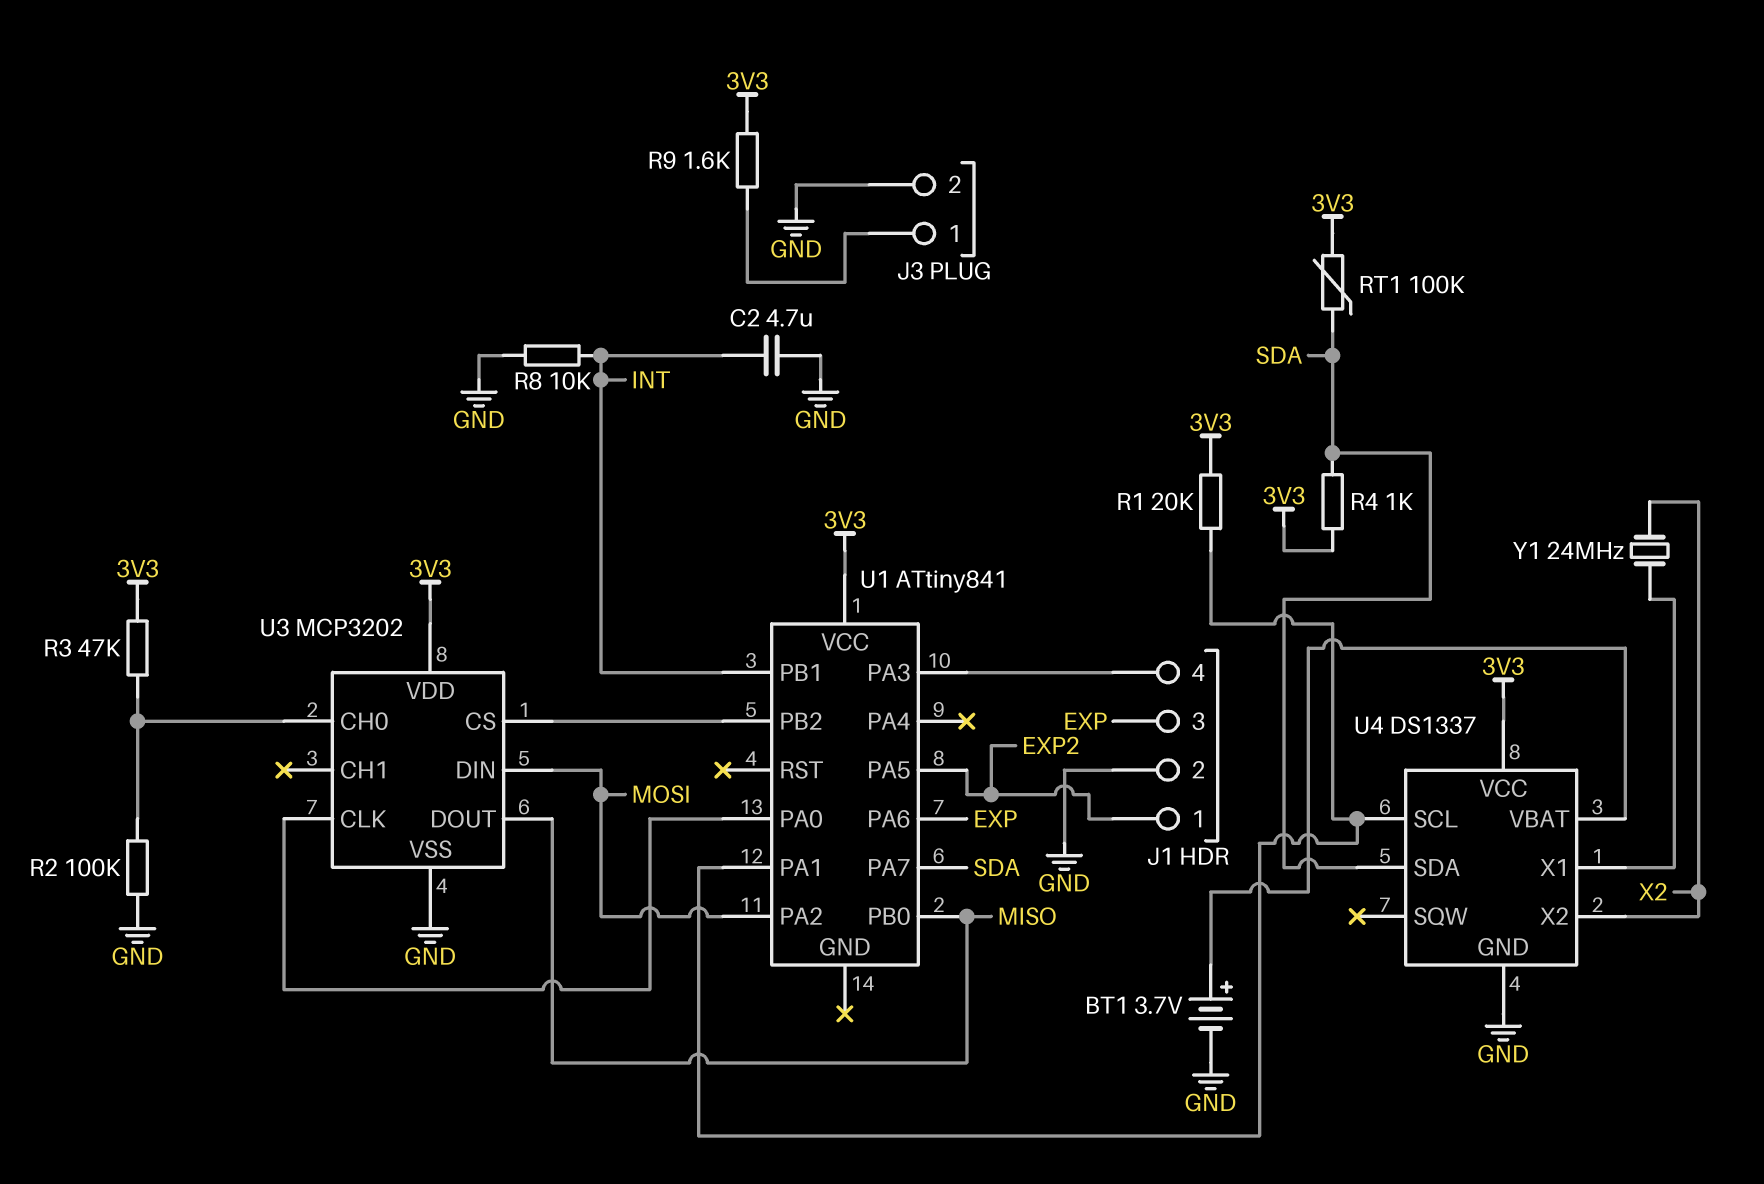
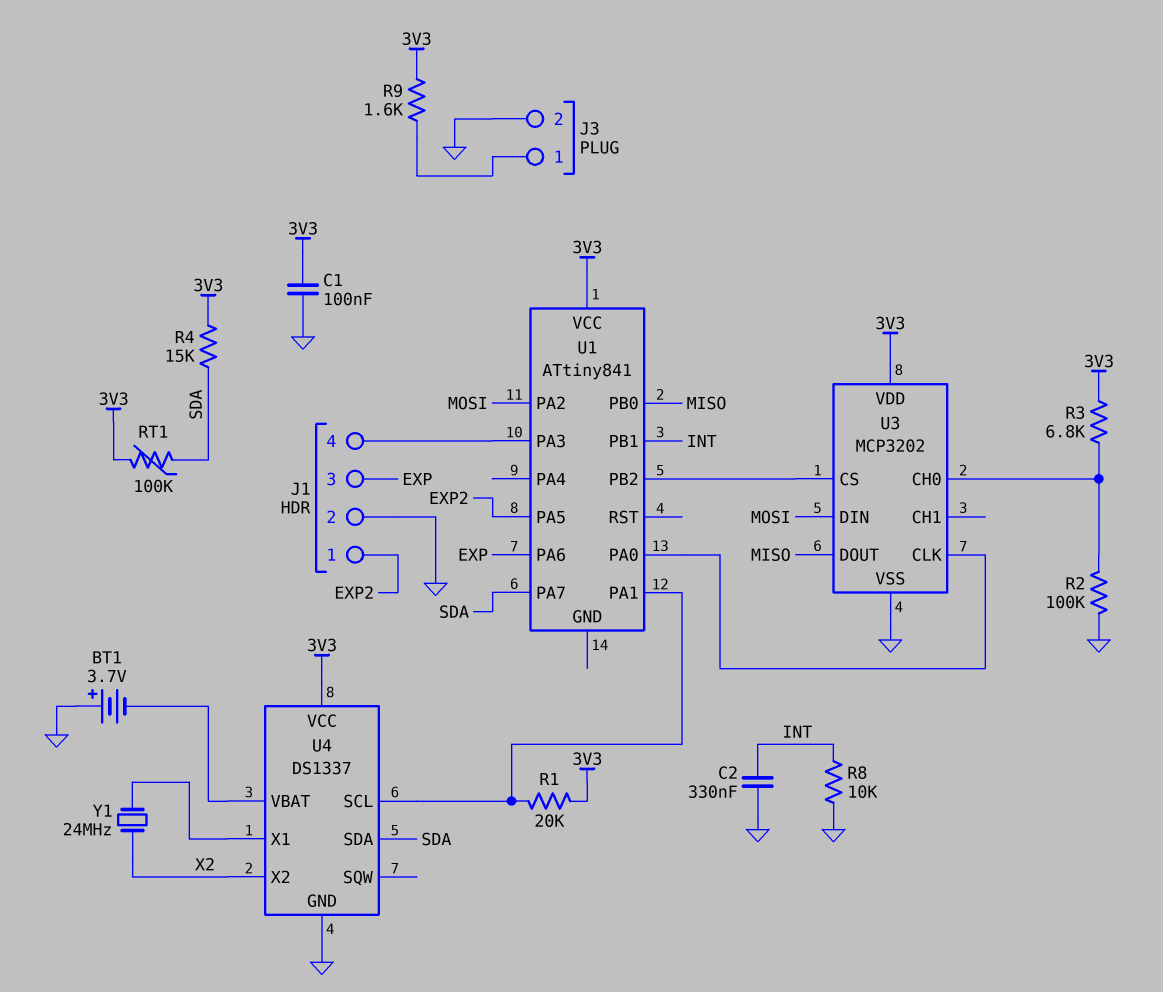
BT1: 3.7V (plus U4/VBAT, minus GND) -> 3.7V (plus GND, minus U4/VBAT)
C1: none -> 100nF (3V3, GND)
C2: 4.7uF (GND, INT) -> 330nF (GND, INT)
R3: 47k (3V3, U3/CH0) -> 6.8k (3V3, U3/CH0)
R4: 1k (3V3, SDA) -> 15k (3V3, SDA)

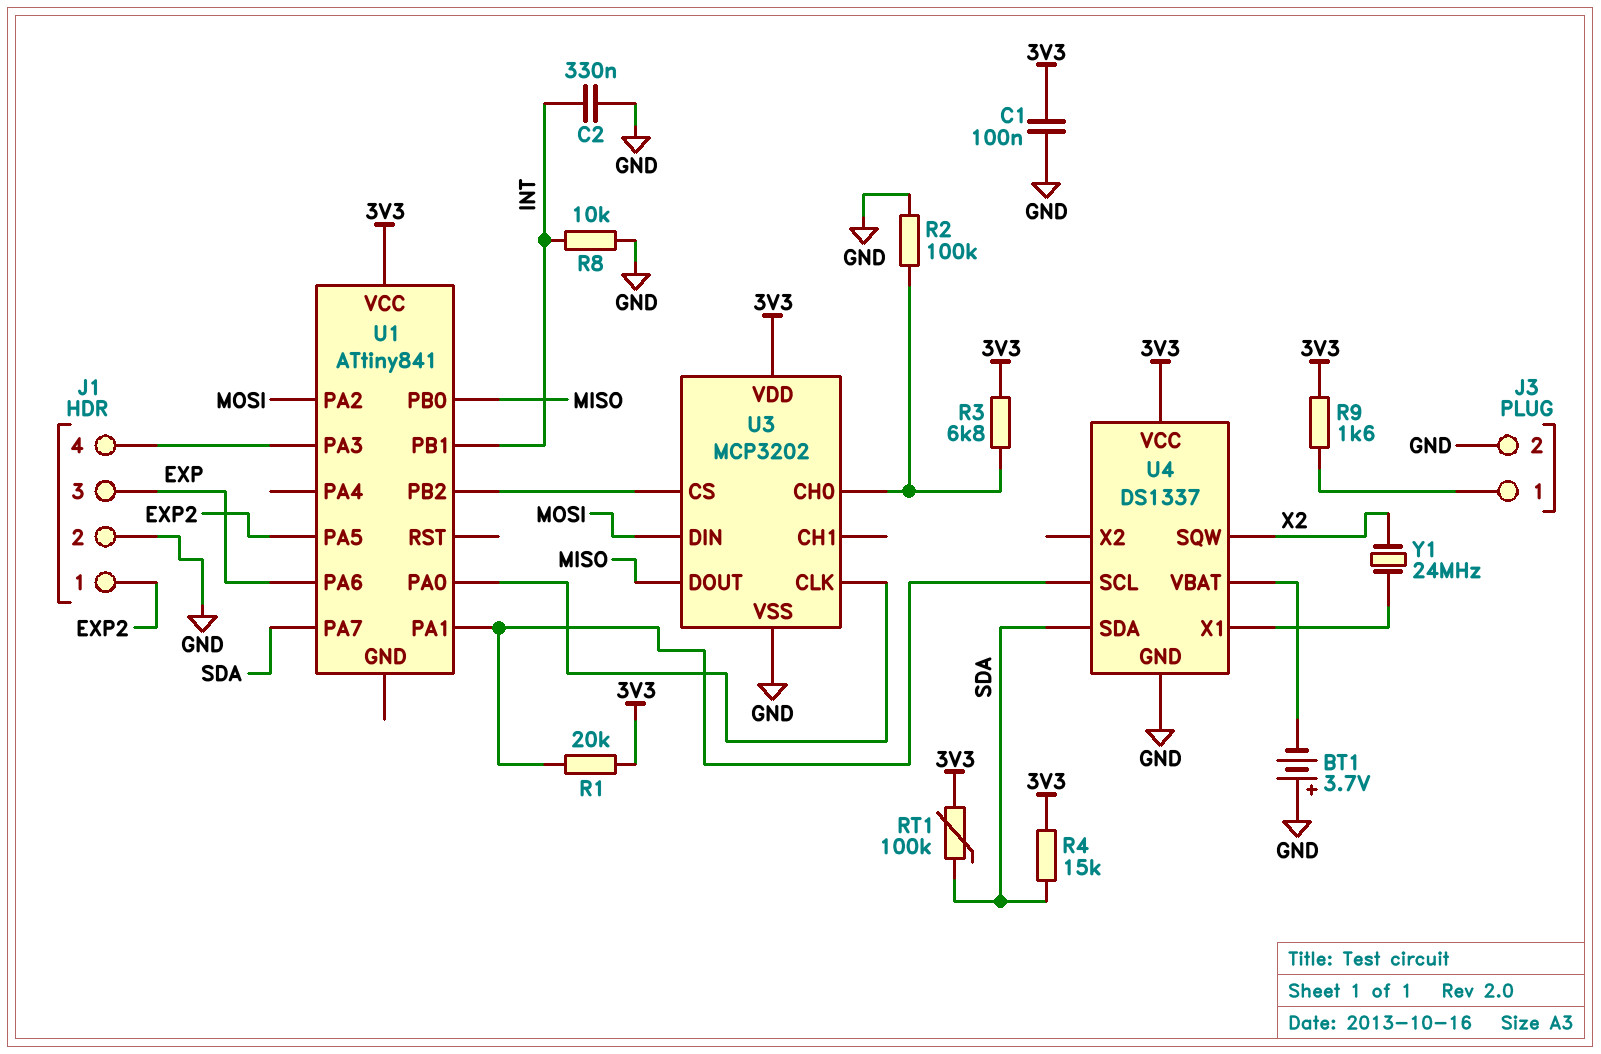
U4 pin SQW: none -> X2
U4 pin X2: X2 -> none

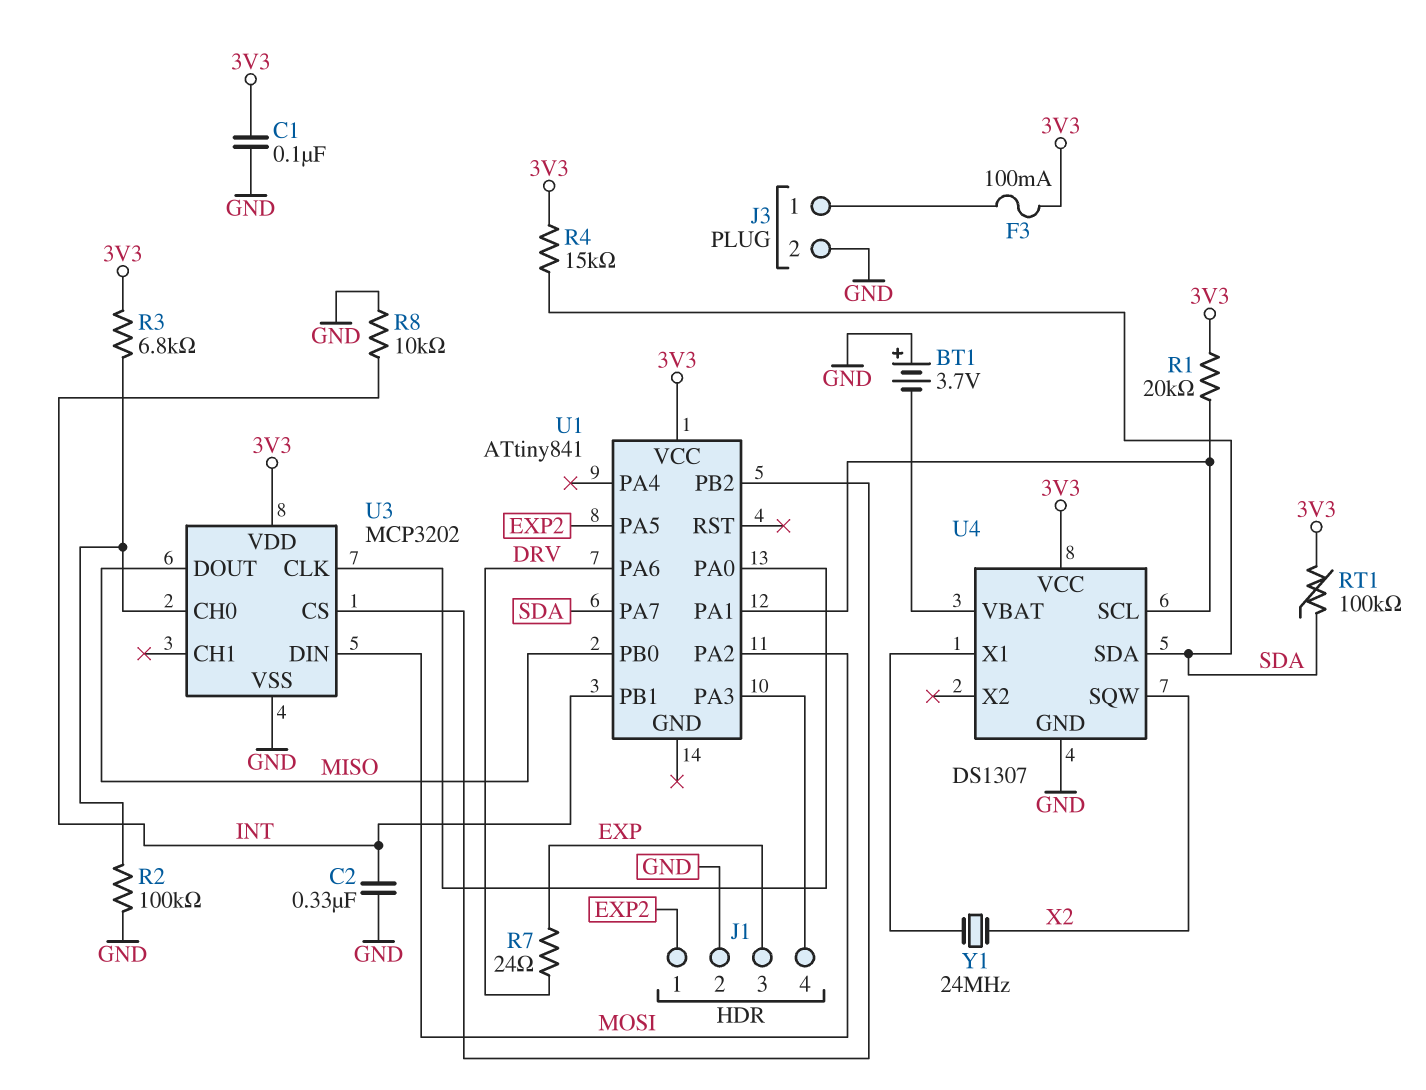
F3: none -> 100mA (3V3, J3/1)
R7: none -> 24 (DRV, EXP)
R9: 1.6k (3V3, J3/1) -> none
U1 pin PA6: EXP -> DRV
U4: DS1337 -> DS1307

